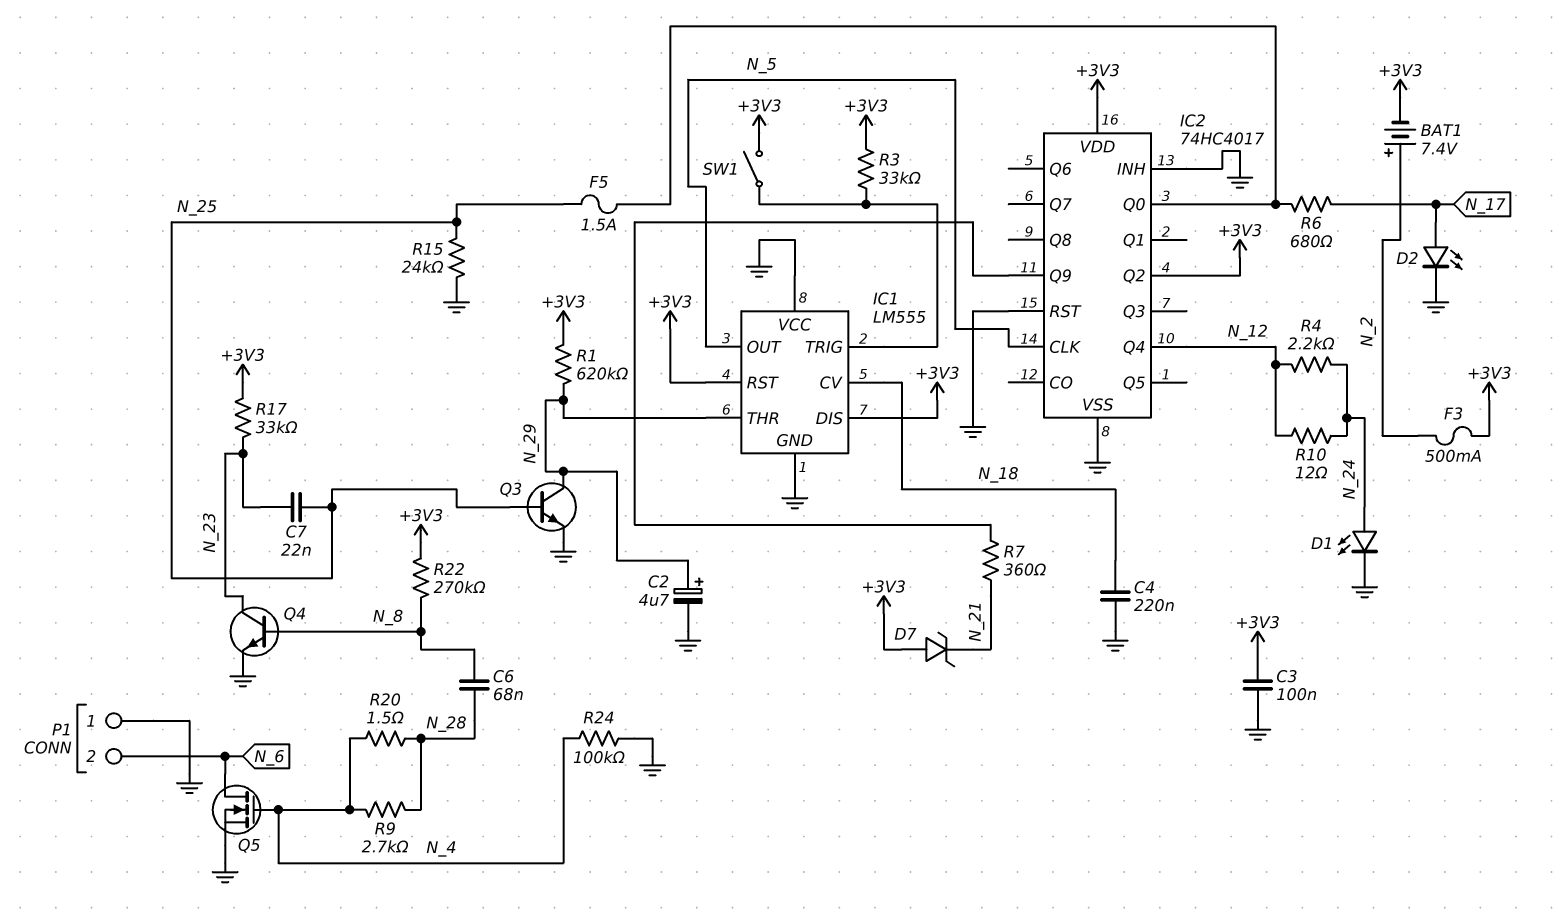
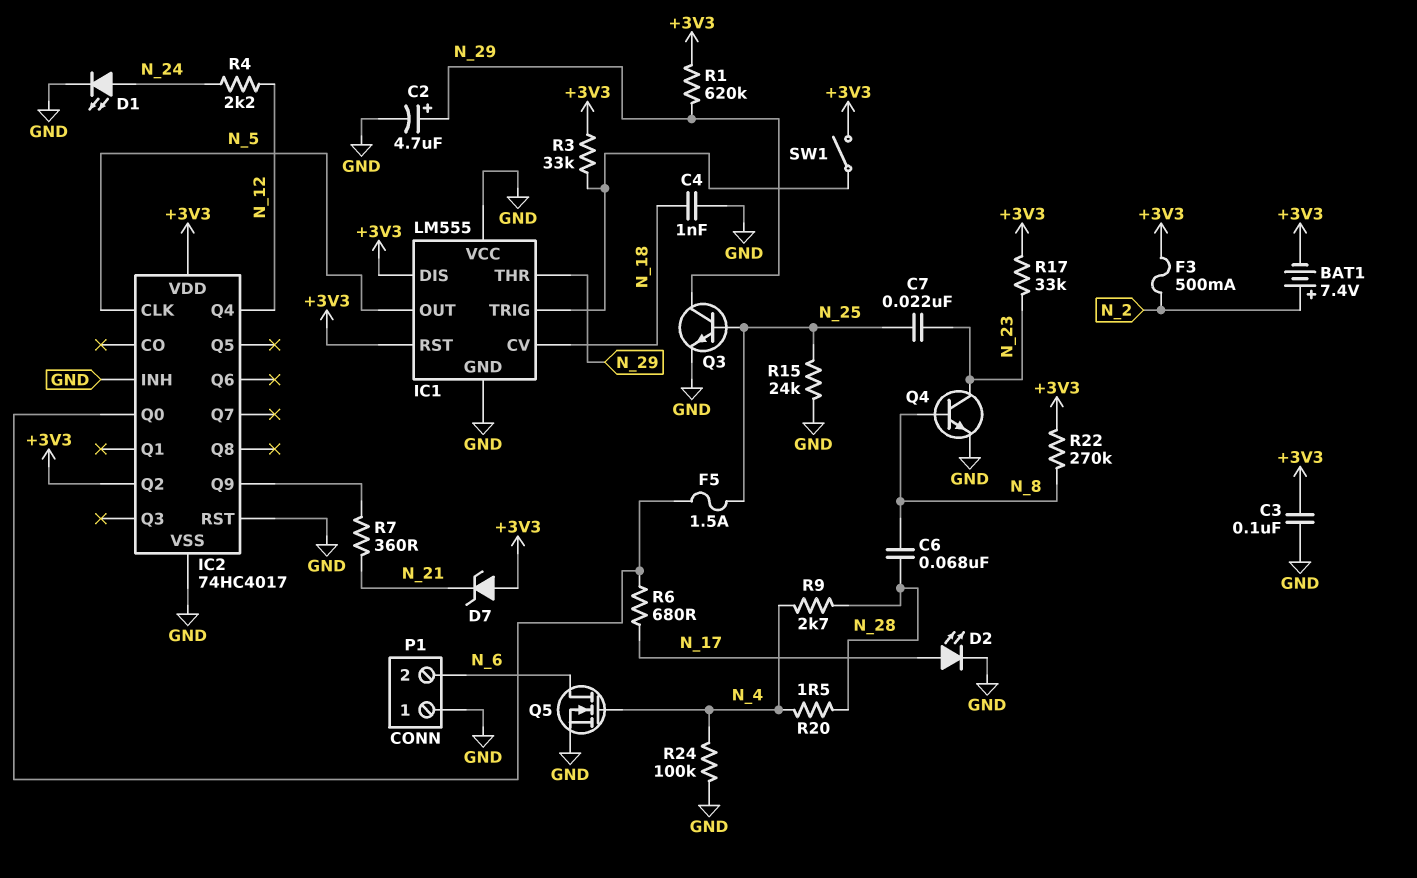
C4: 220nF (GND, N_18) -> 1nF (GND, N_18)
R10: 12 (N_12, N_24) -> none

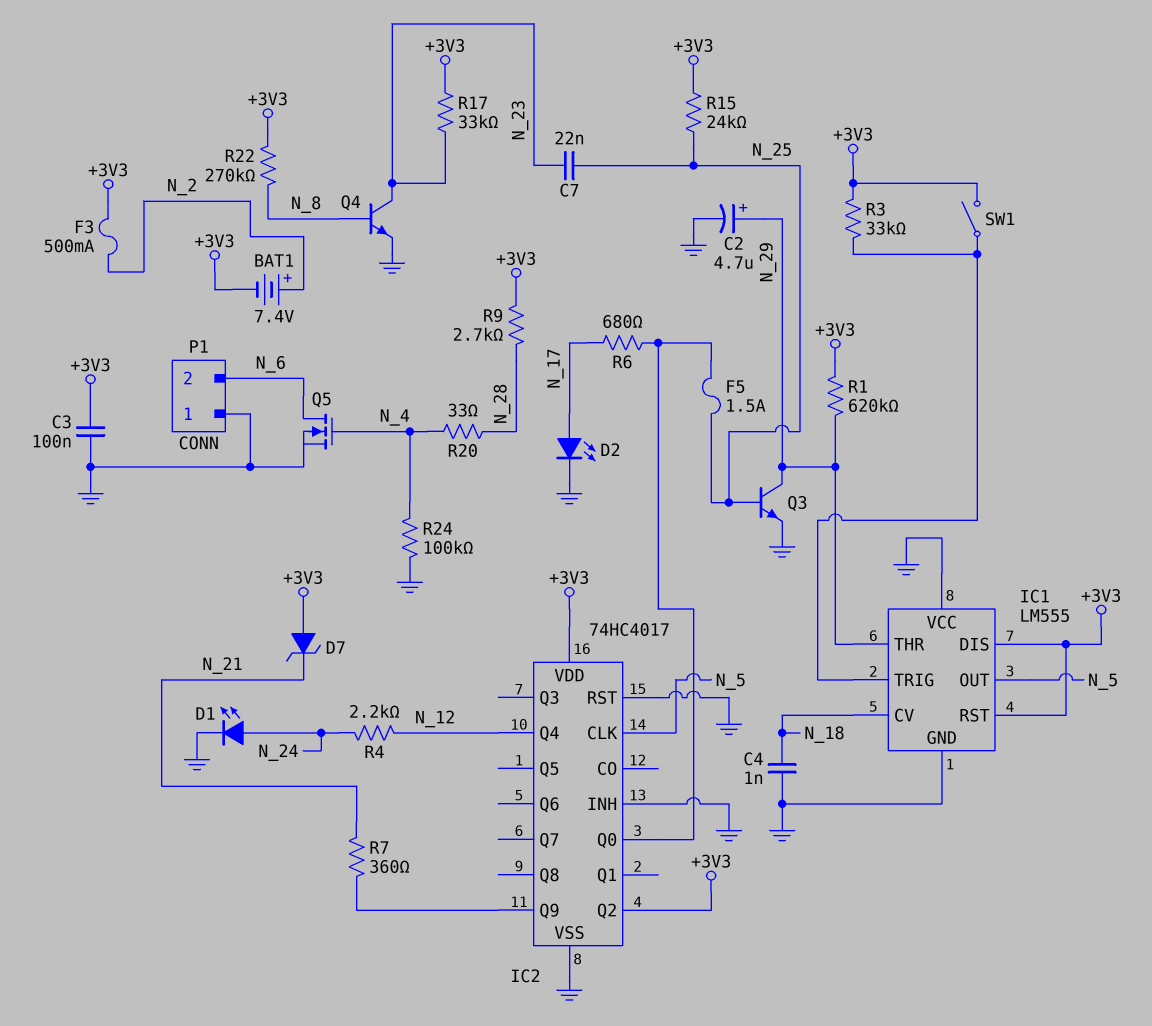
C6: 68nF (N_8, N_28) -> none
R9: 2.7k (N_4, N_28) -> 2.7k (+3V3, N_28)
R15: 24k (GND, N_25) -> 24k (+3V3, N_25)
R20: 1.5 (N_4, N_28) -> 33 (N_4, N_28)

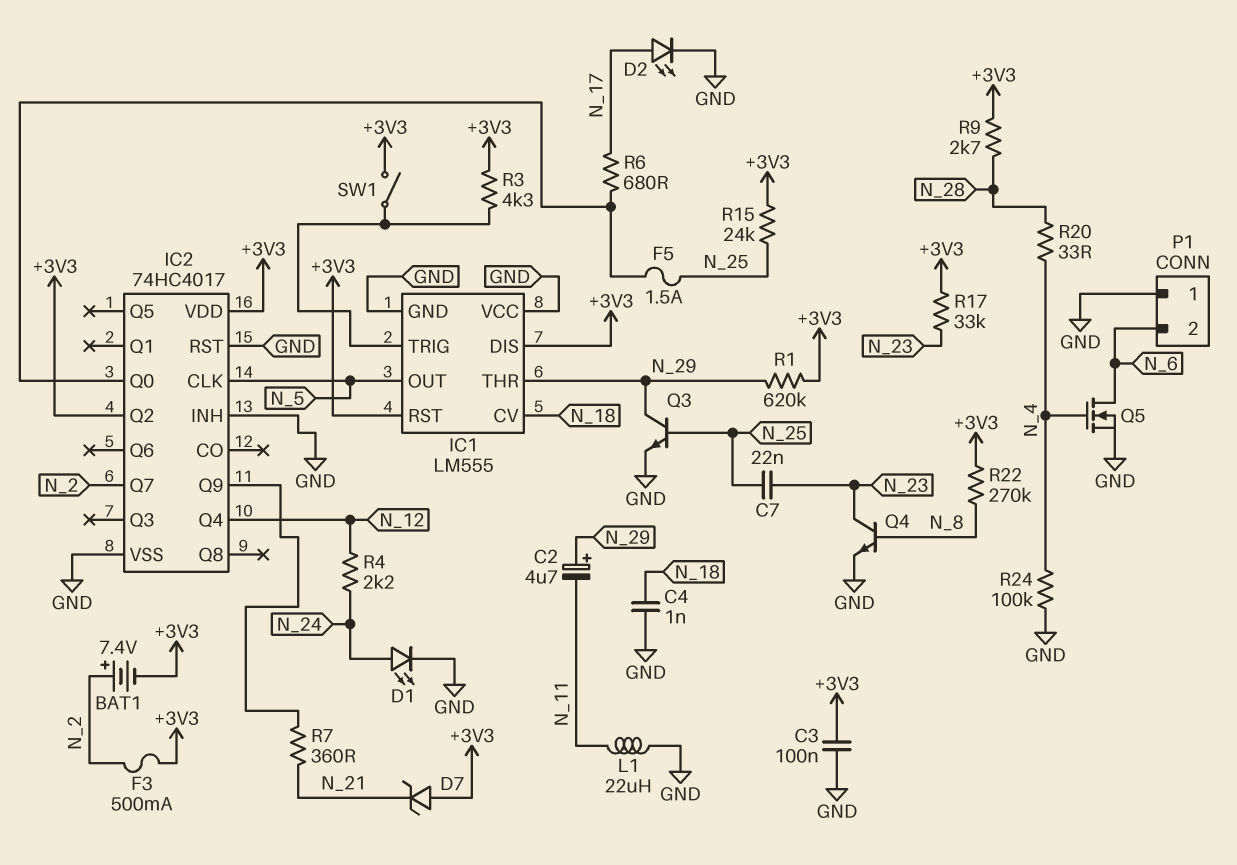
C2: 4.7uF (plus N_29, minus GND) -> 4.7uF (plus N_29, minus N_11)
IC2 pin Q7: none -> N_2
L1: none -> 22uH (GND, N_11)
R3: 33k (+3V3, IC1/TRIG) -> 4.3k (+3V3, IC1/TRIG)

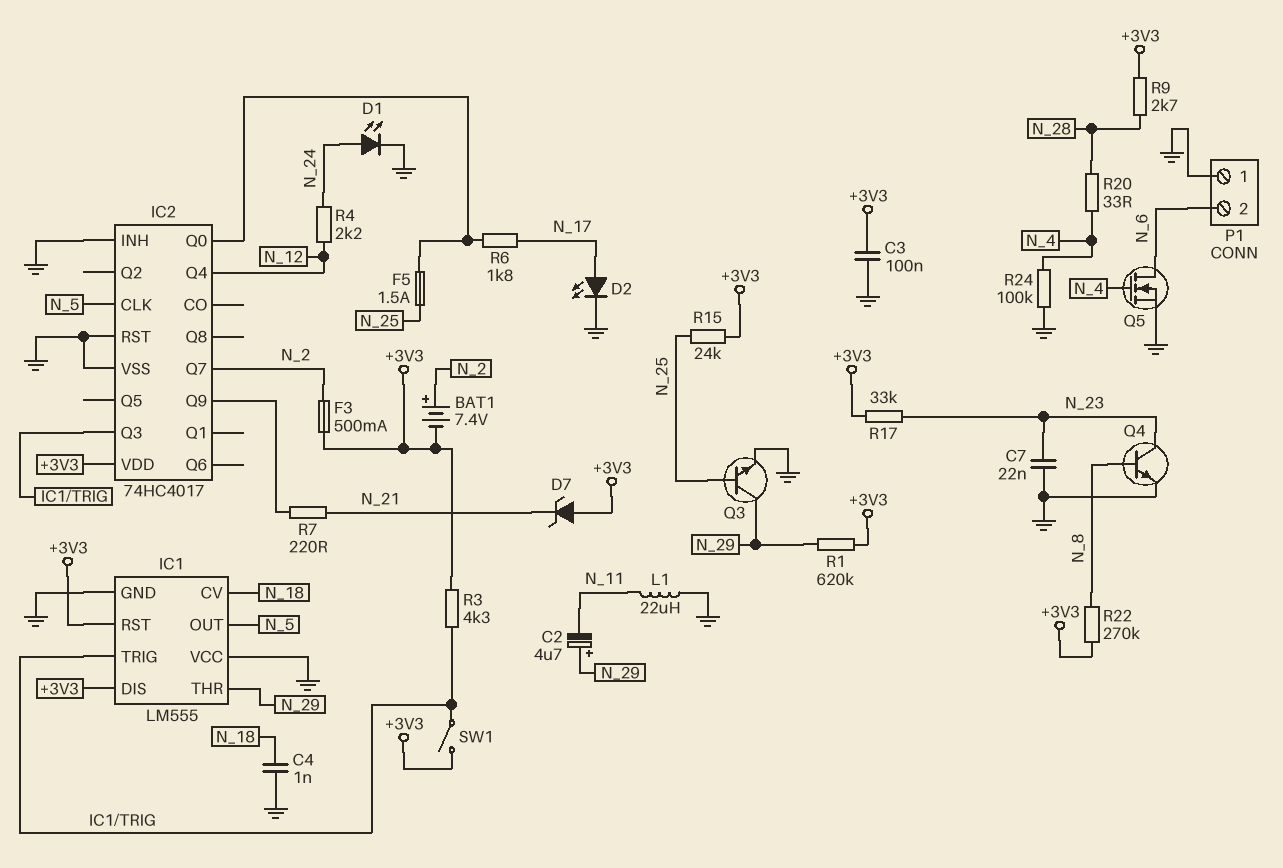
C7: 22nF (N_23, N_25) -> 22nF (GND, N_23)
IC2 pin Q2: +3V3 -> none
IC2 pin Q3: none -> IC1/TRIG
R6: 680 (IC2/Q0, N_17) -> 1.8k (IC2/Q0, N_17)
R7: 360 (IC2/Q9, N_21) -> 220 (IC2/Q9, N_21)

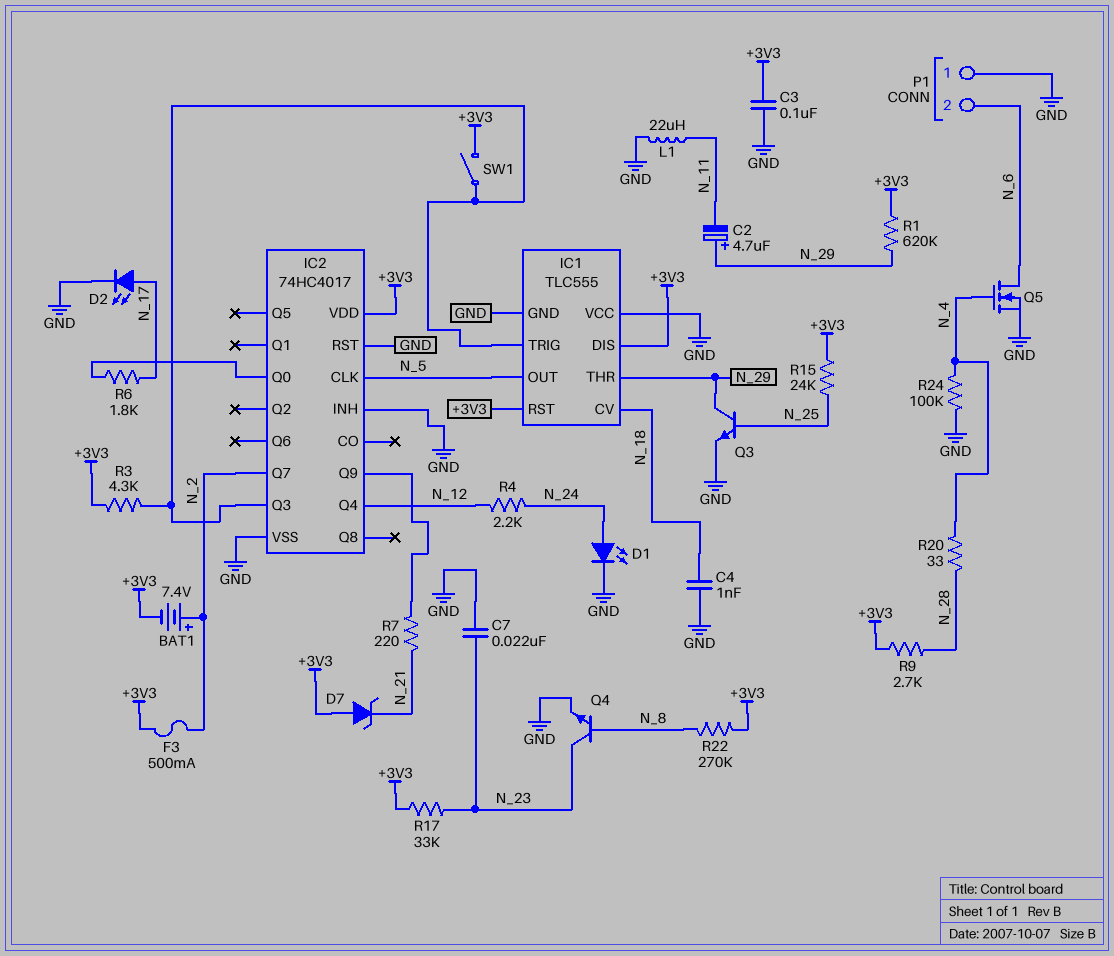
F5: 1.5A (IC2/Q0, N_25) -> none
IC1: LM555 -> TLC555

